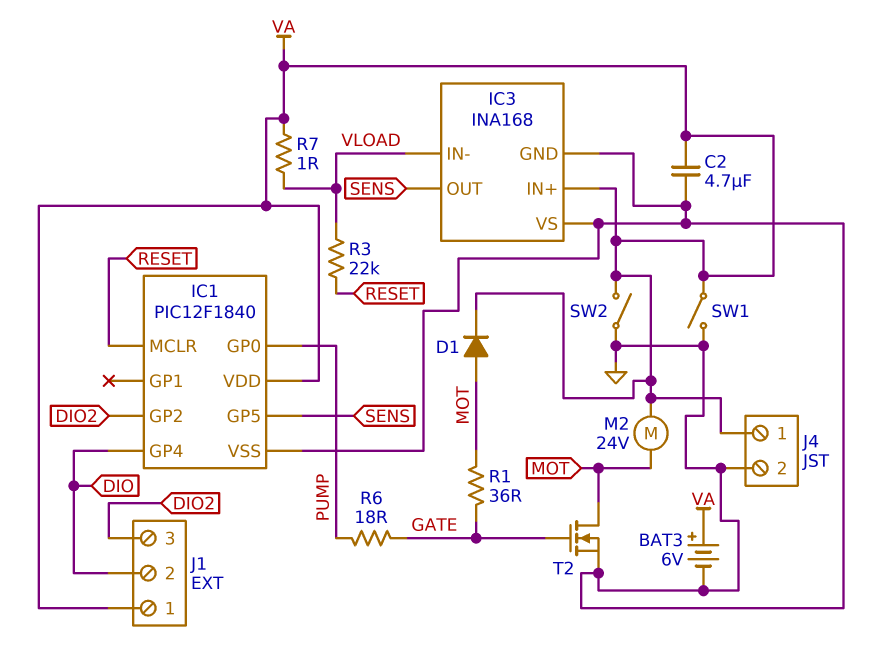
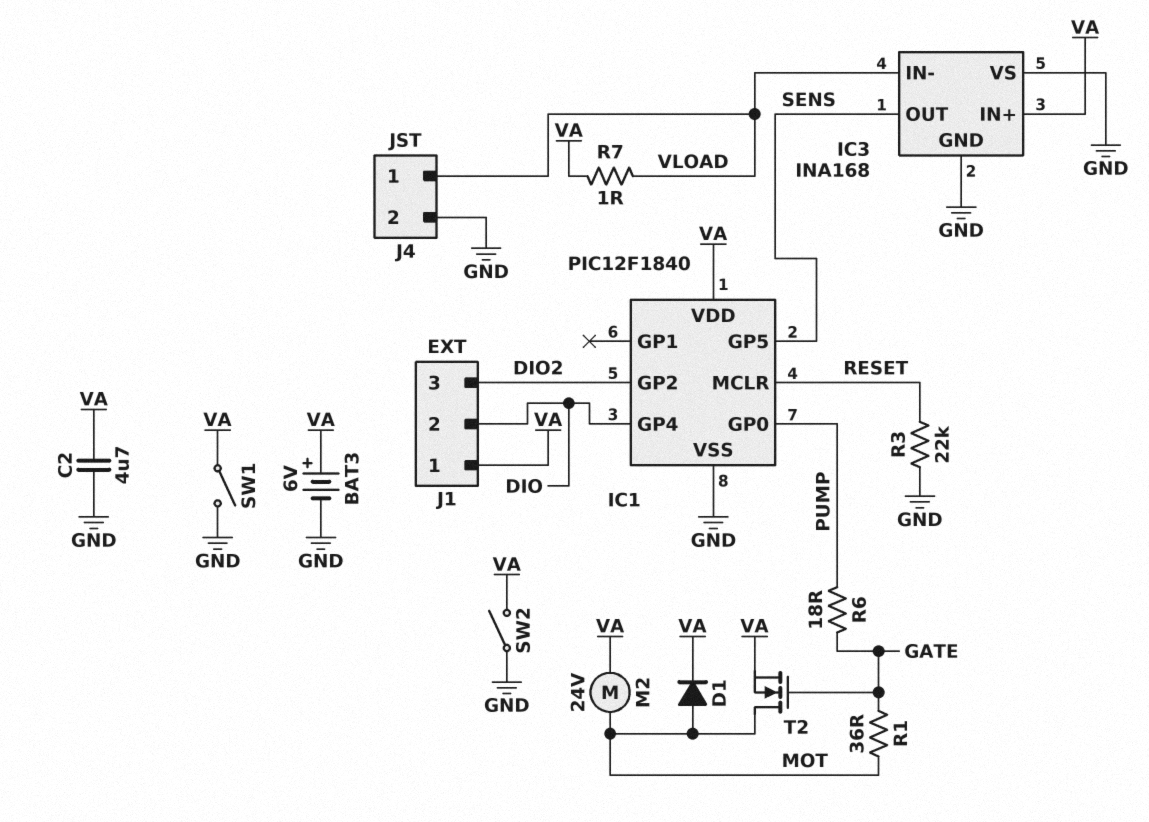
J4 pin 1: VA -> VLOAD
R3: 22k (RESET, VLOAD) -> 22k (GND, RESET)
T2: NMOS (G GATE, D MOT, S GND) -> NMOS (G GATE, D MOT, S VA)

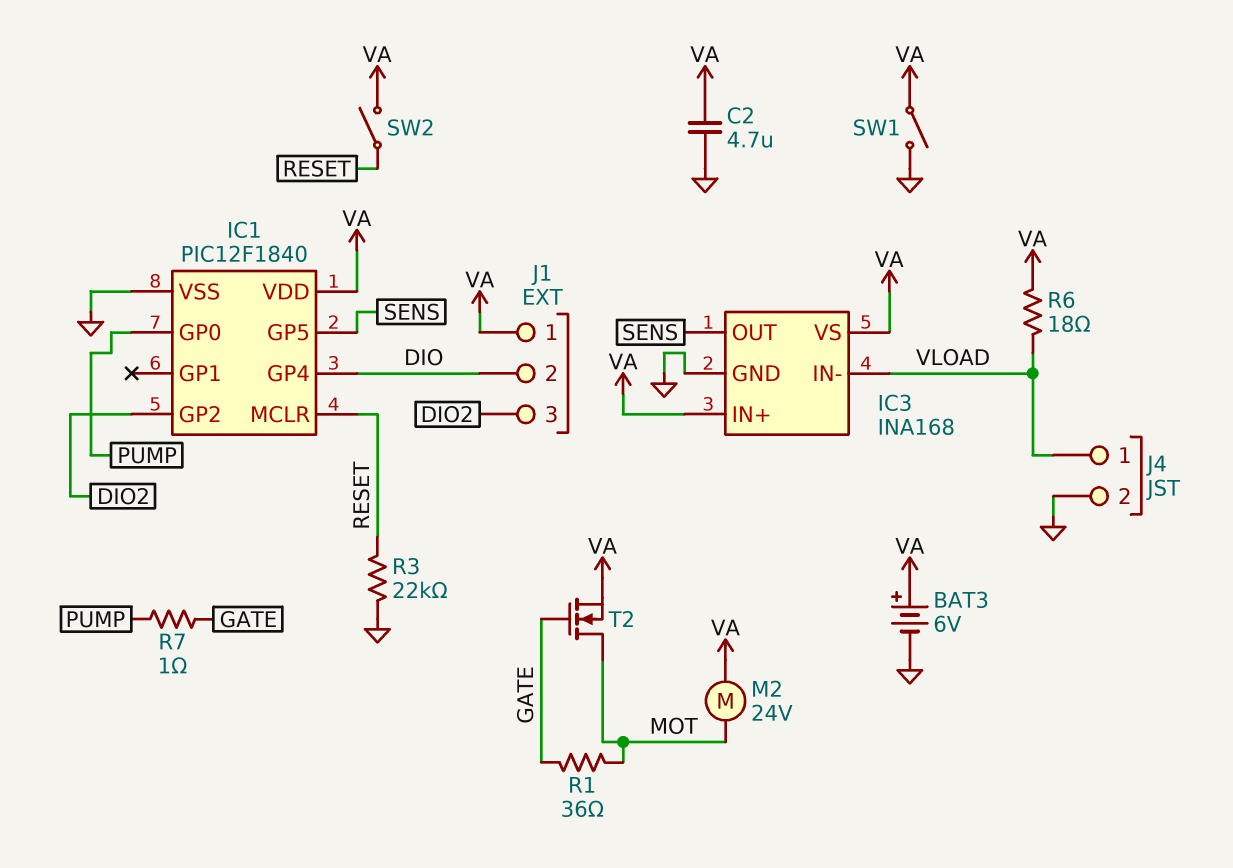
D1: diode (A MOT, K VA) -> none
IC3 pin VS: GND -> VA
R6: 18 (GATE, PUMP) -> 18 (VA, VLOAD)
R7: 1 (VA, VLOAD) -> 1 (GATE, PUMP)
SW2: switch (GND, VA) -> switch (RESET, VA)

